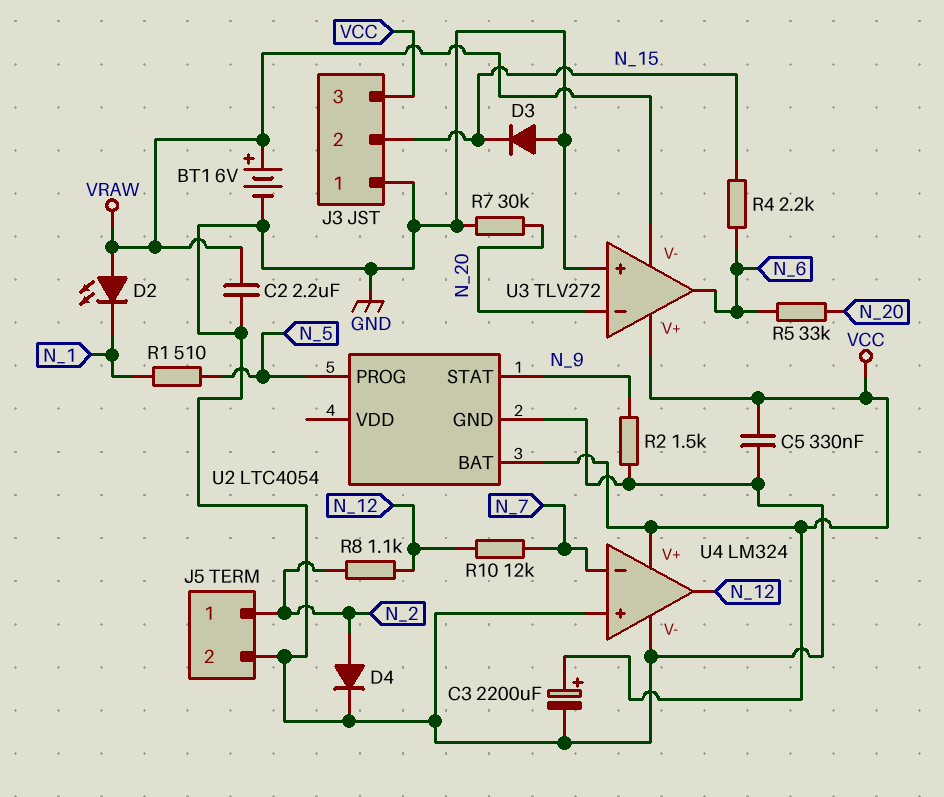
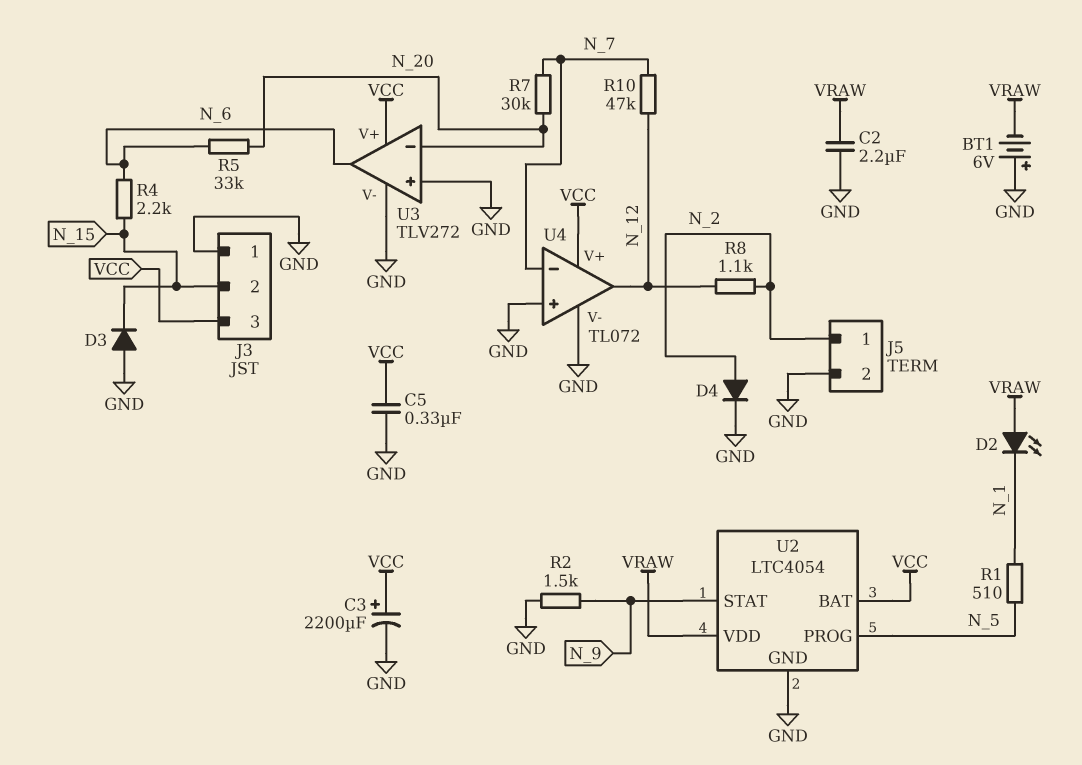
BT1: 6V (plus VRAW, minus GND) -> 6V (plus GND, minus VRAW)
R7: 30k (GND, N_20) -> 30k (N_7, N_20)
R10: 12k (N_7, N_12) -> 47k (N_7, N_12)
U2 pin VDD: none -> VRAW
U3 pin V-: VRAW -> GND
U4: LM324 -> TL072

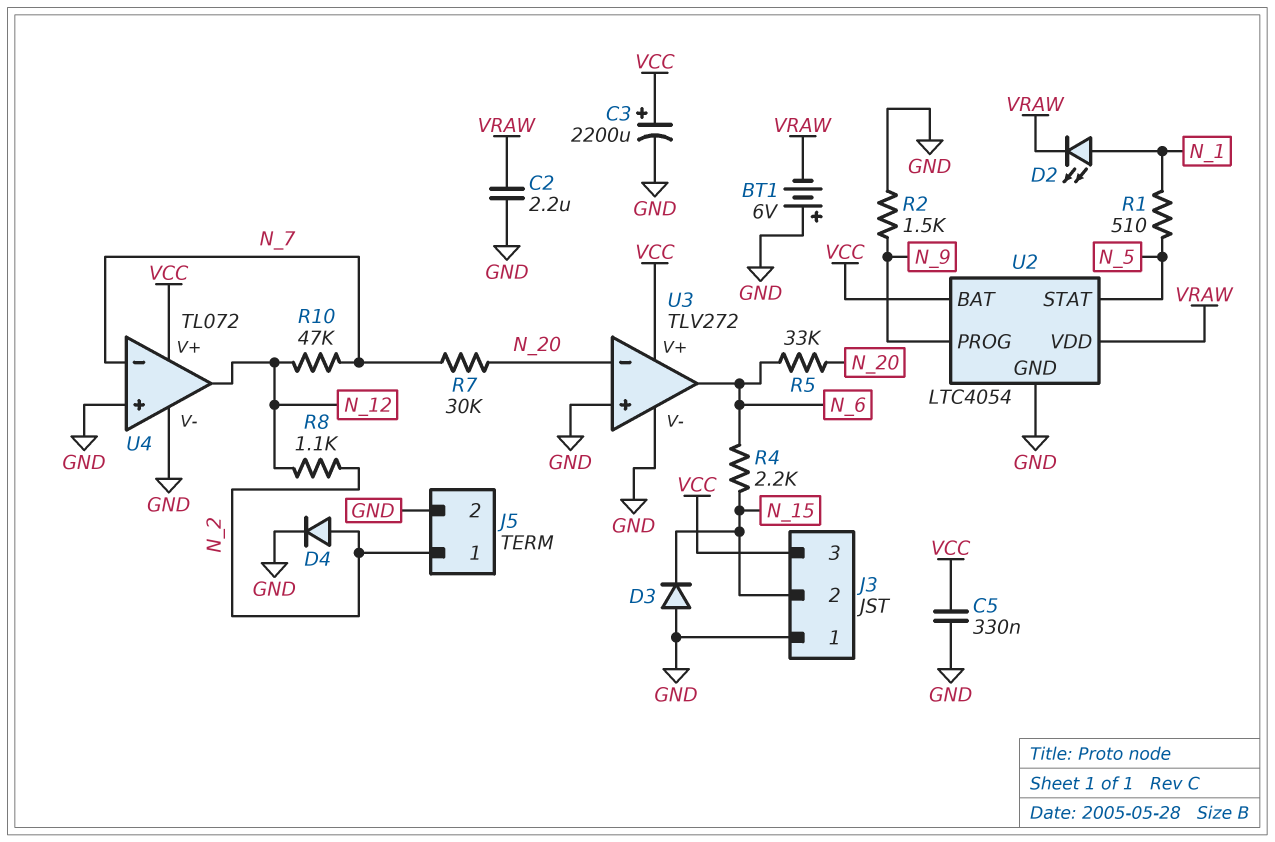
D2: LED (A VRAW, K N_1) -> LED (A N_1, K VRAW)
U2 pin PROG: N_5 -> N_9
U2 pin STAT: N_9 -> N_5

